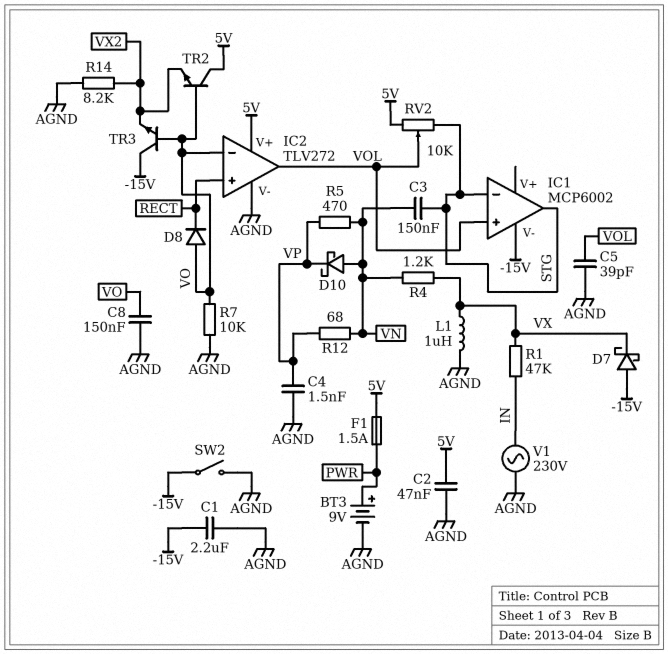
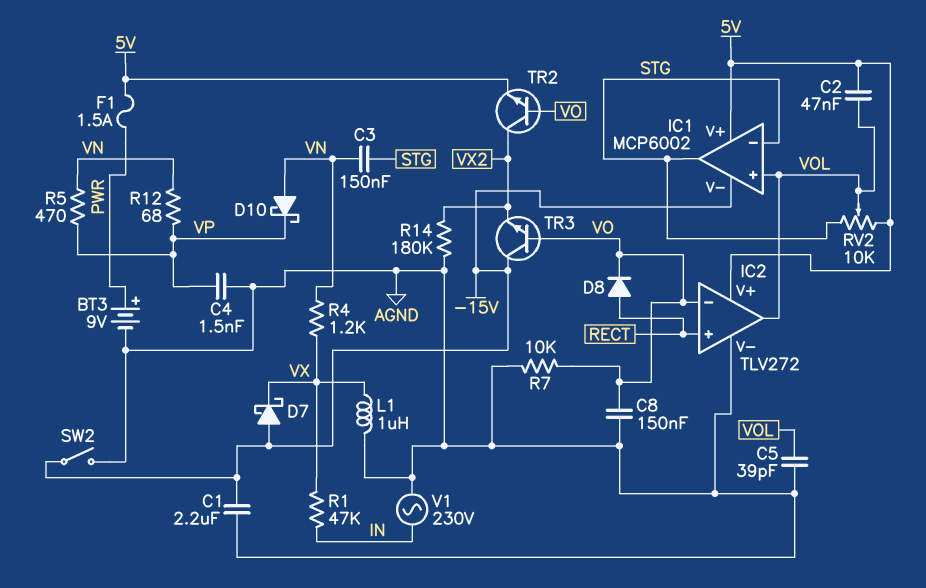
C2: 47nF (5V, AGND) -> 47nF (5V, VOL)
D8: diode (A VO, K RECT) -> diode (A RECT, K VO)
IC1 pin V+: none -> 5V
R14: 8.2k (AGND, VX2) -> 180k (AGND, VX2)
TR2: NPN (B VO, C 5V, E VX2) -> NPN (B VO, C VX2, E 5V)

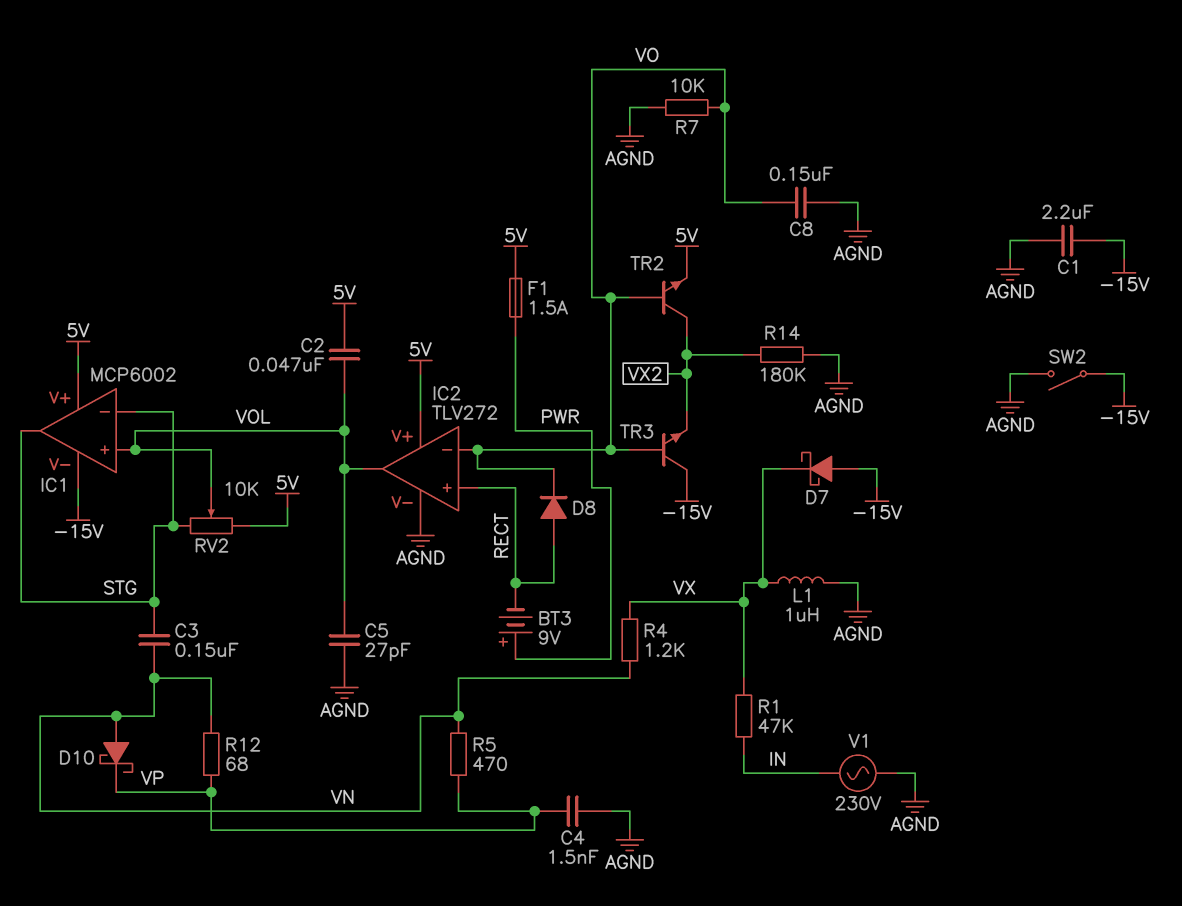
BT3: 9V (plus PWR, minus AGND) -> 9V (plus PWR, minus RECT)
C5: 39pF (AGND, VOL) -> 27pF (AGND, VOL)

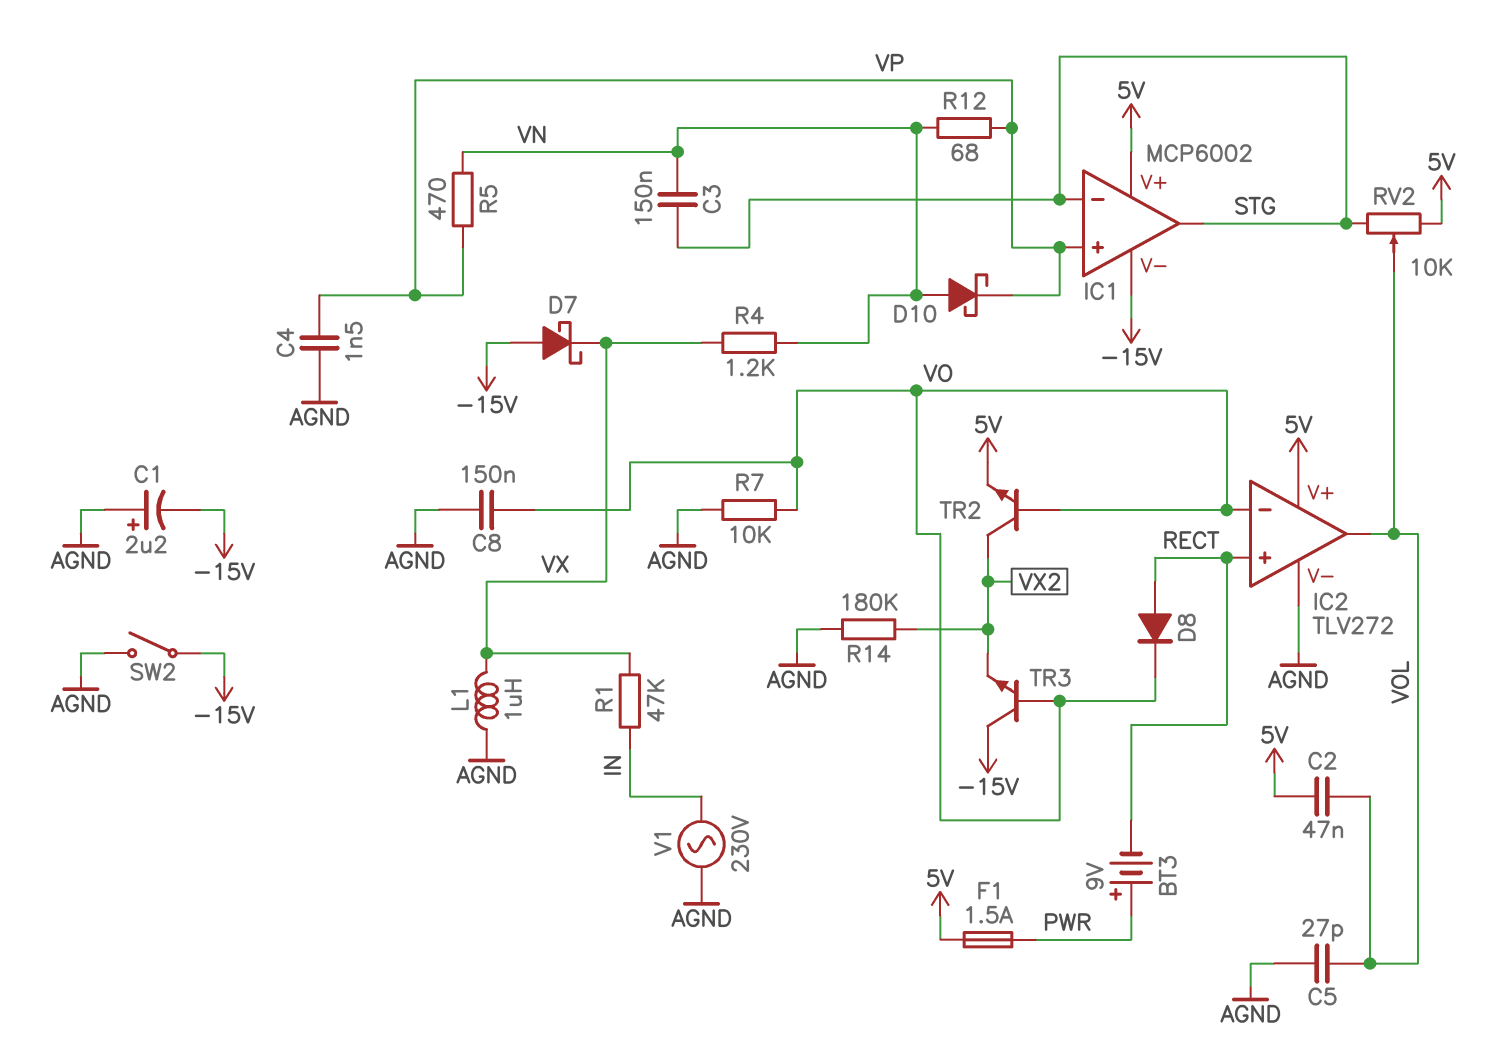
C1: 2.2uF (-15V, AGND) -> 2.2uF (plus AGND, minus -15V)
IC1 pin in+: VOL -> VP

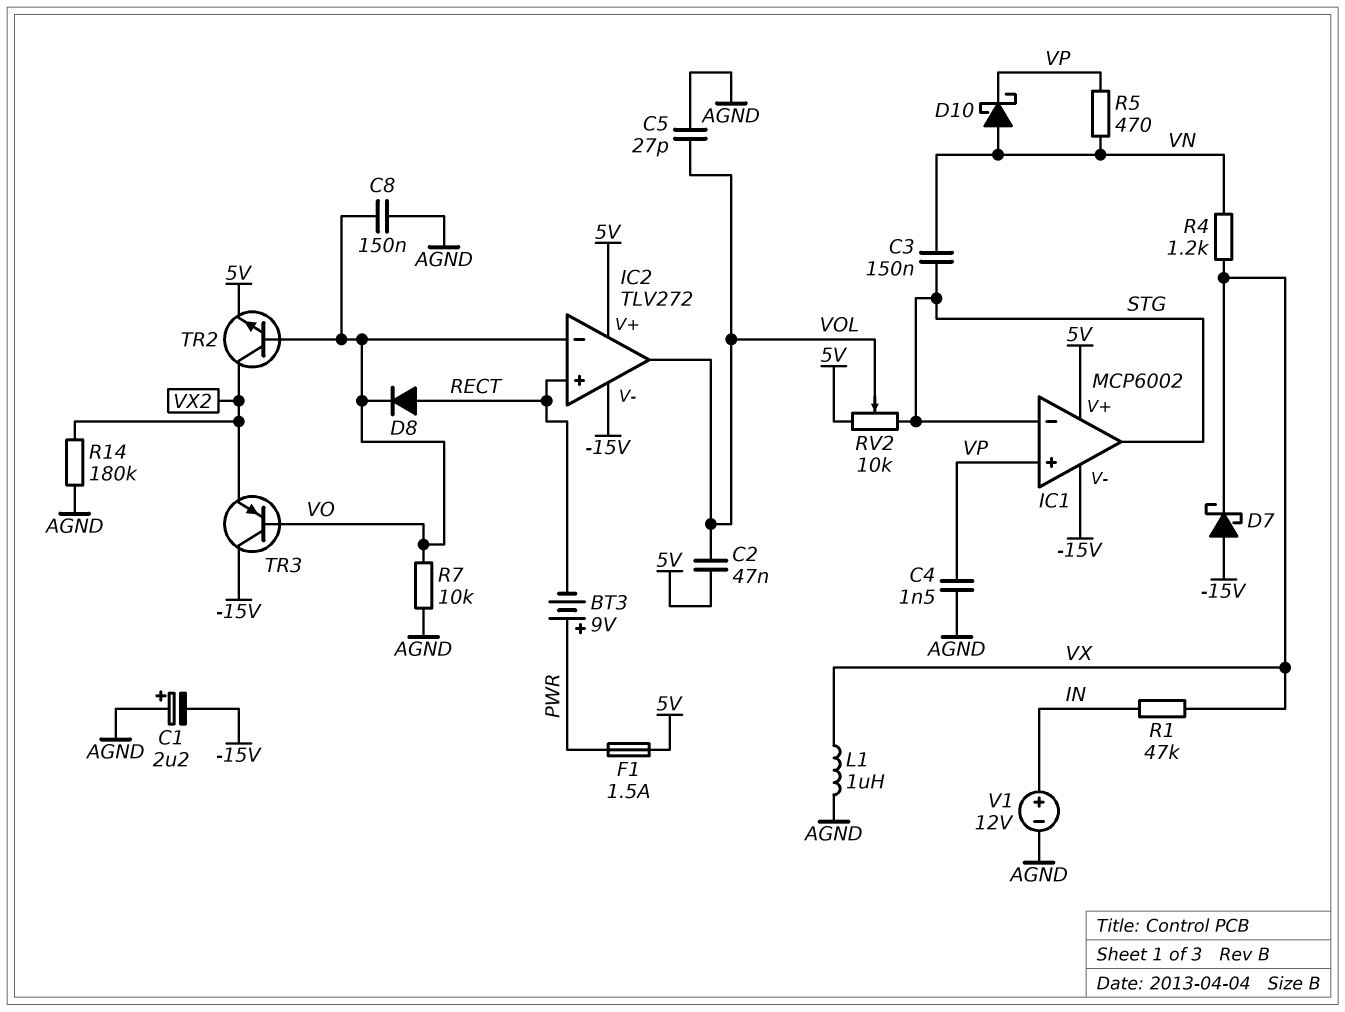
IC2 pin V-: AGND -> -15V
R12: 68 (VN, VP) -> none
SW2: switch (-15V, AGND) -> none
TR3: NPN (B VO, C -15V, E VX2) -> PNP (B VO, C -15V, E VX2)
V1: AC 230V (AGND, IN) -> 12V (plus IN, minus AGND)

